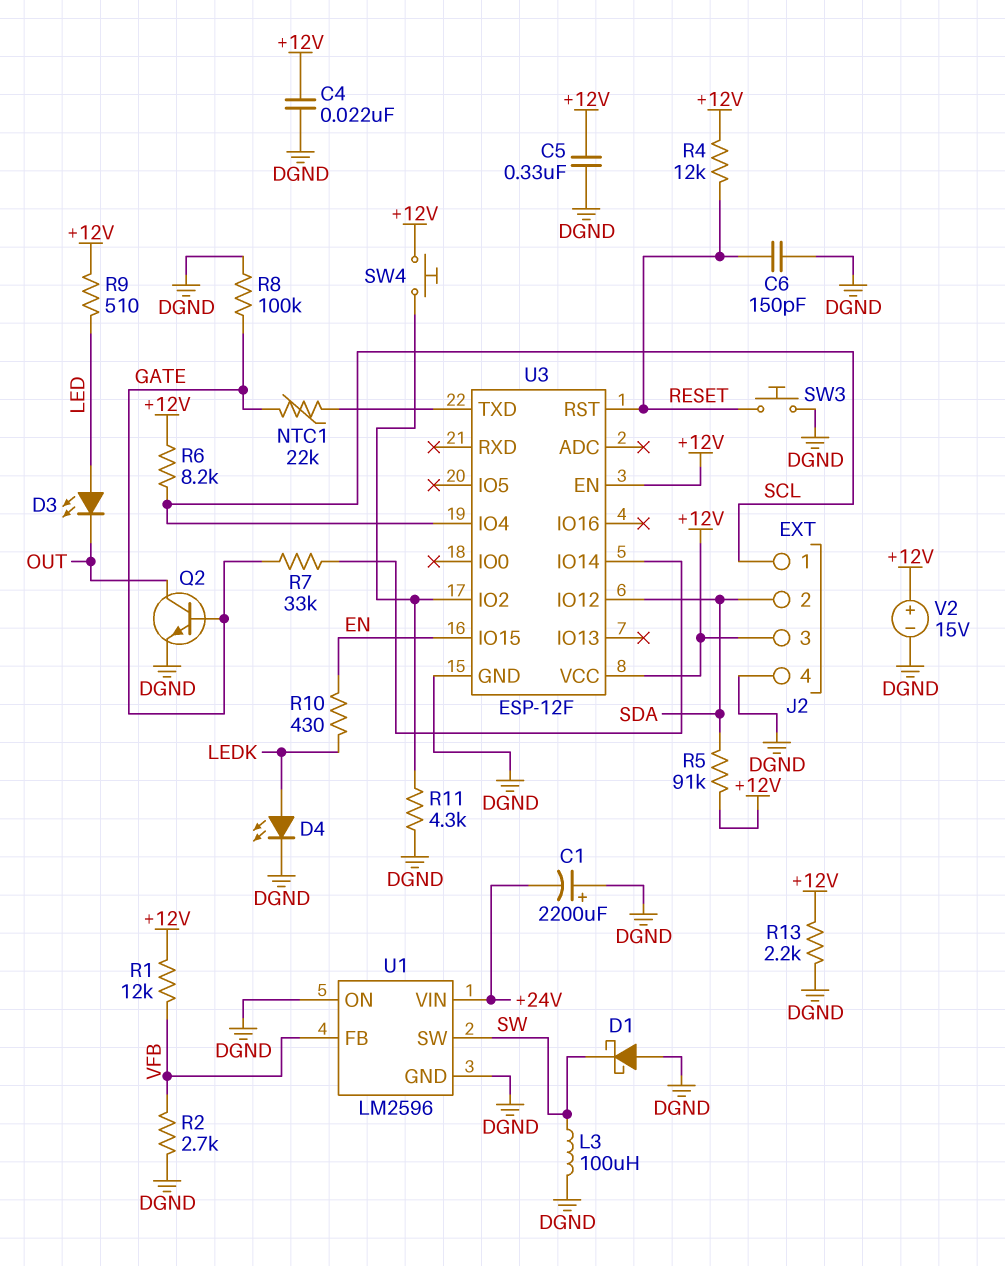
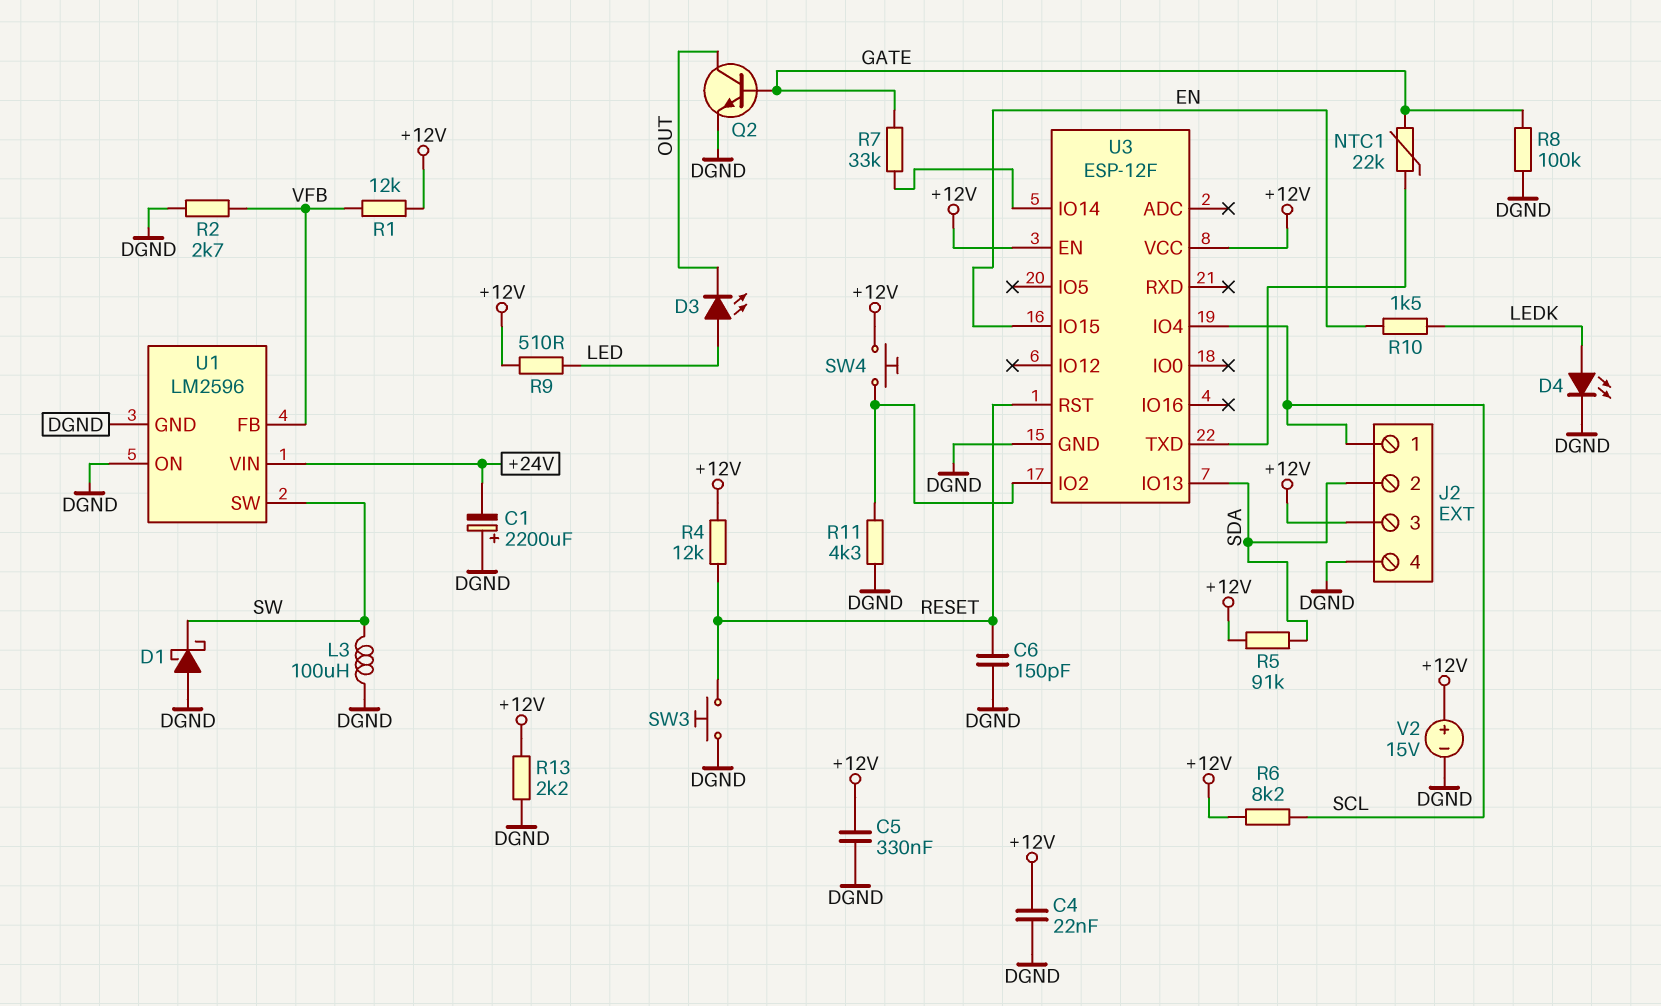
R10: 430 (EN, LEDK) -> 1.5k (EN, LEDK)
U3 pin IO12: SDA -> none
U3 pin IO13: none -> SDA

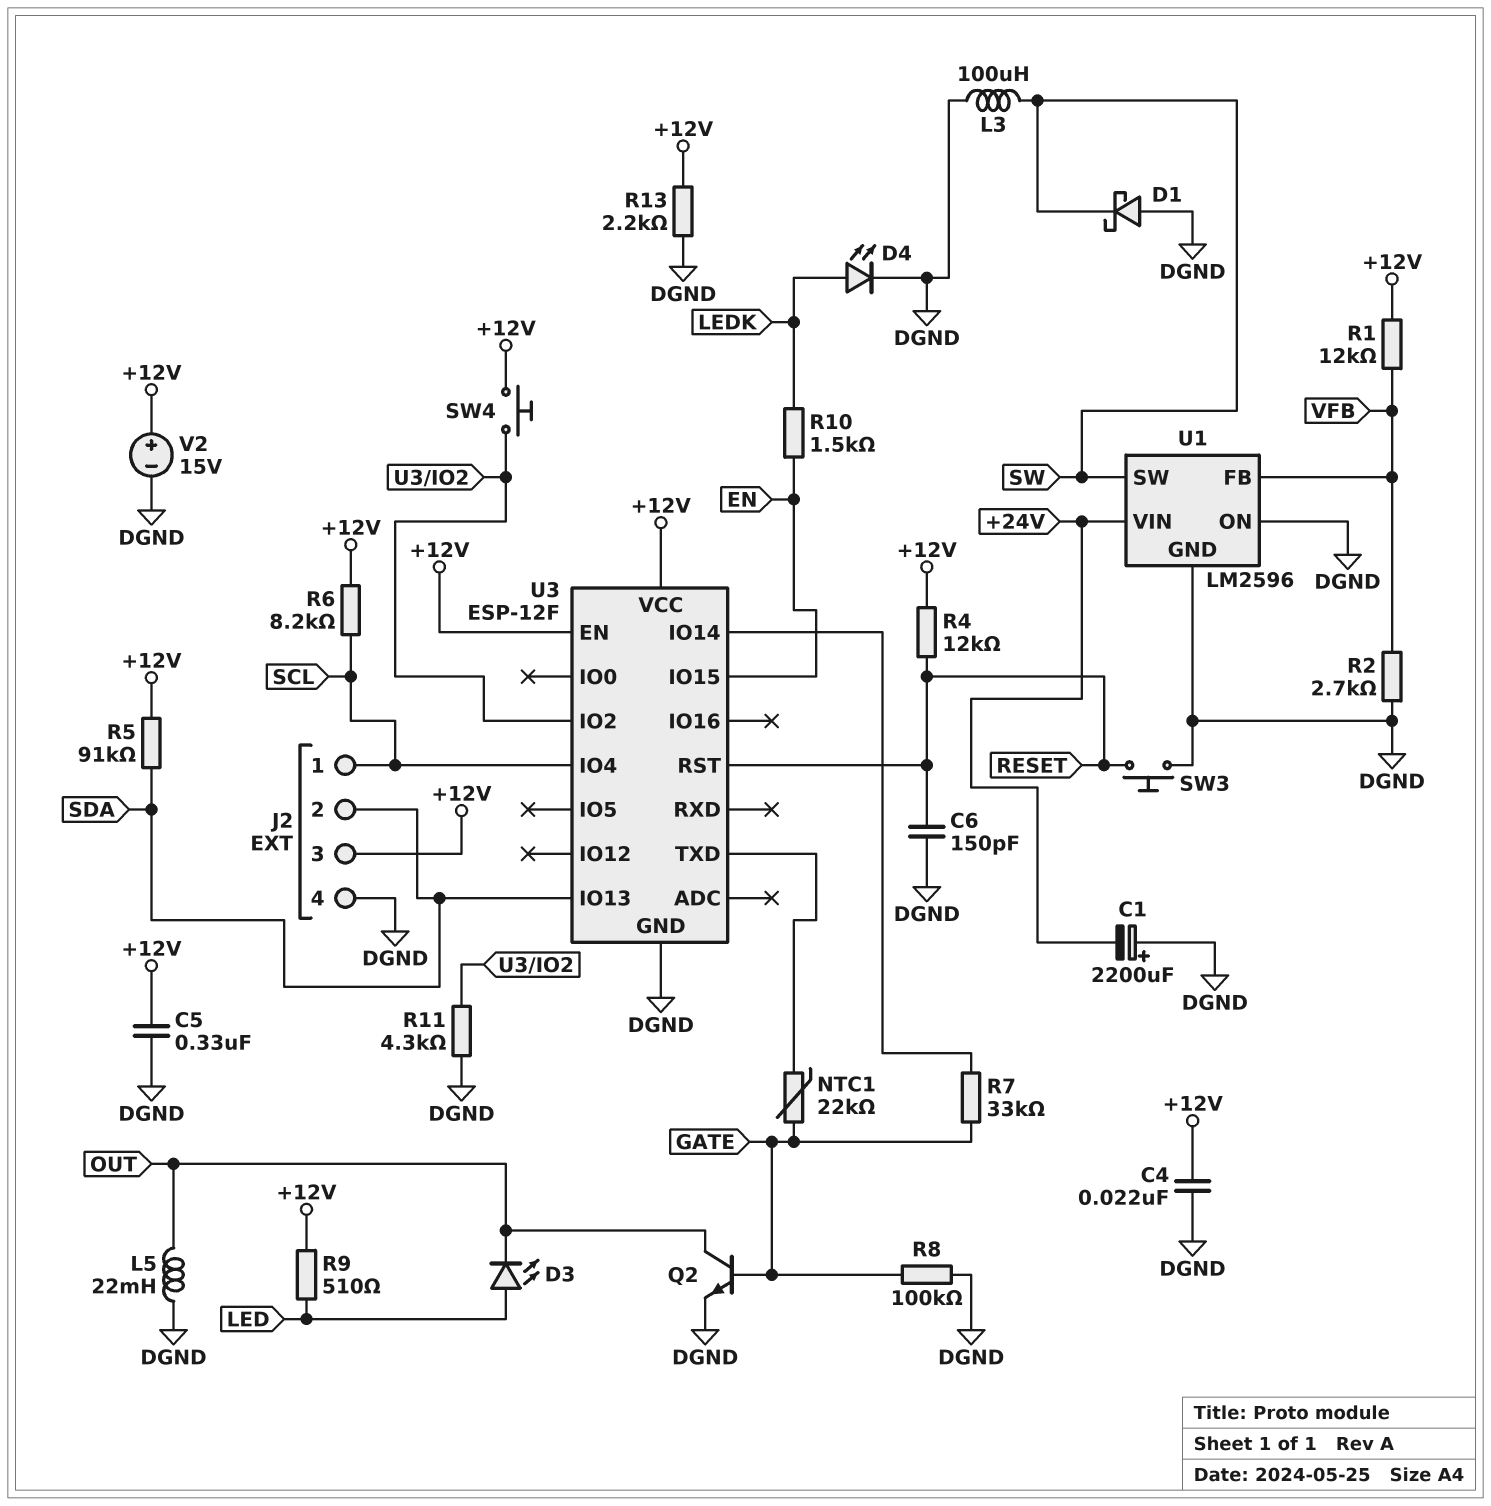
L5: none -> 22mH (DGND, OUT)

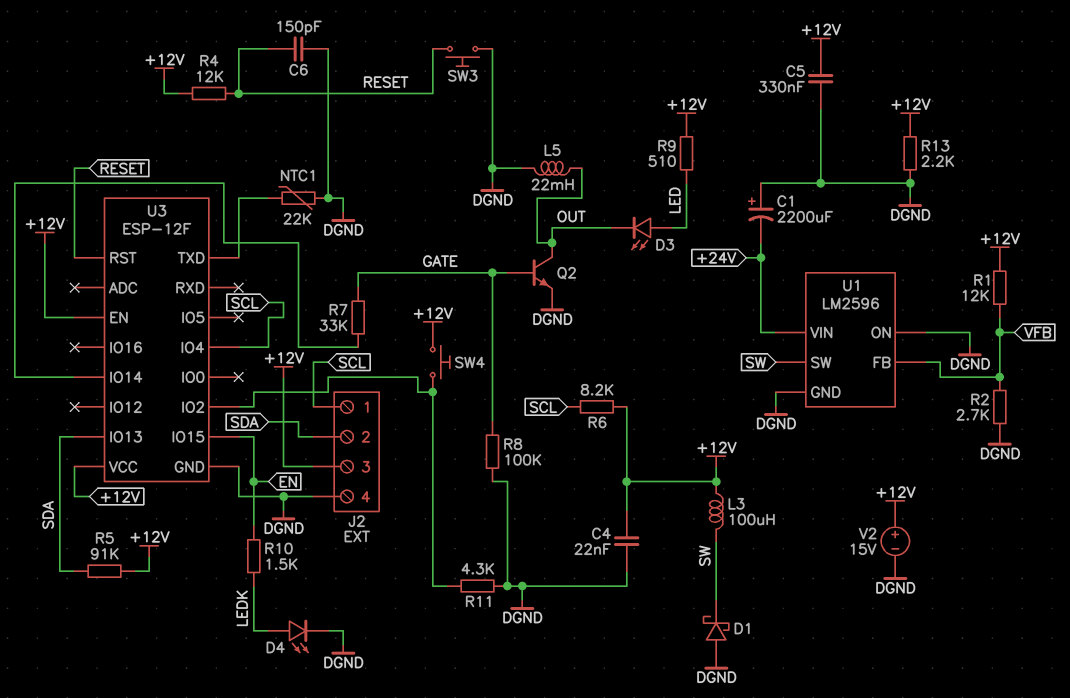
L3: 100uH (DGND, SW) -> 100uH (+12V, SW)
NTC1: 22k (GATE, U3/TXD) -> 22k (DGND, U3/TXD)

